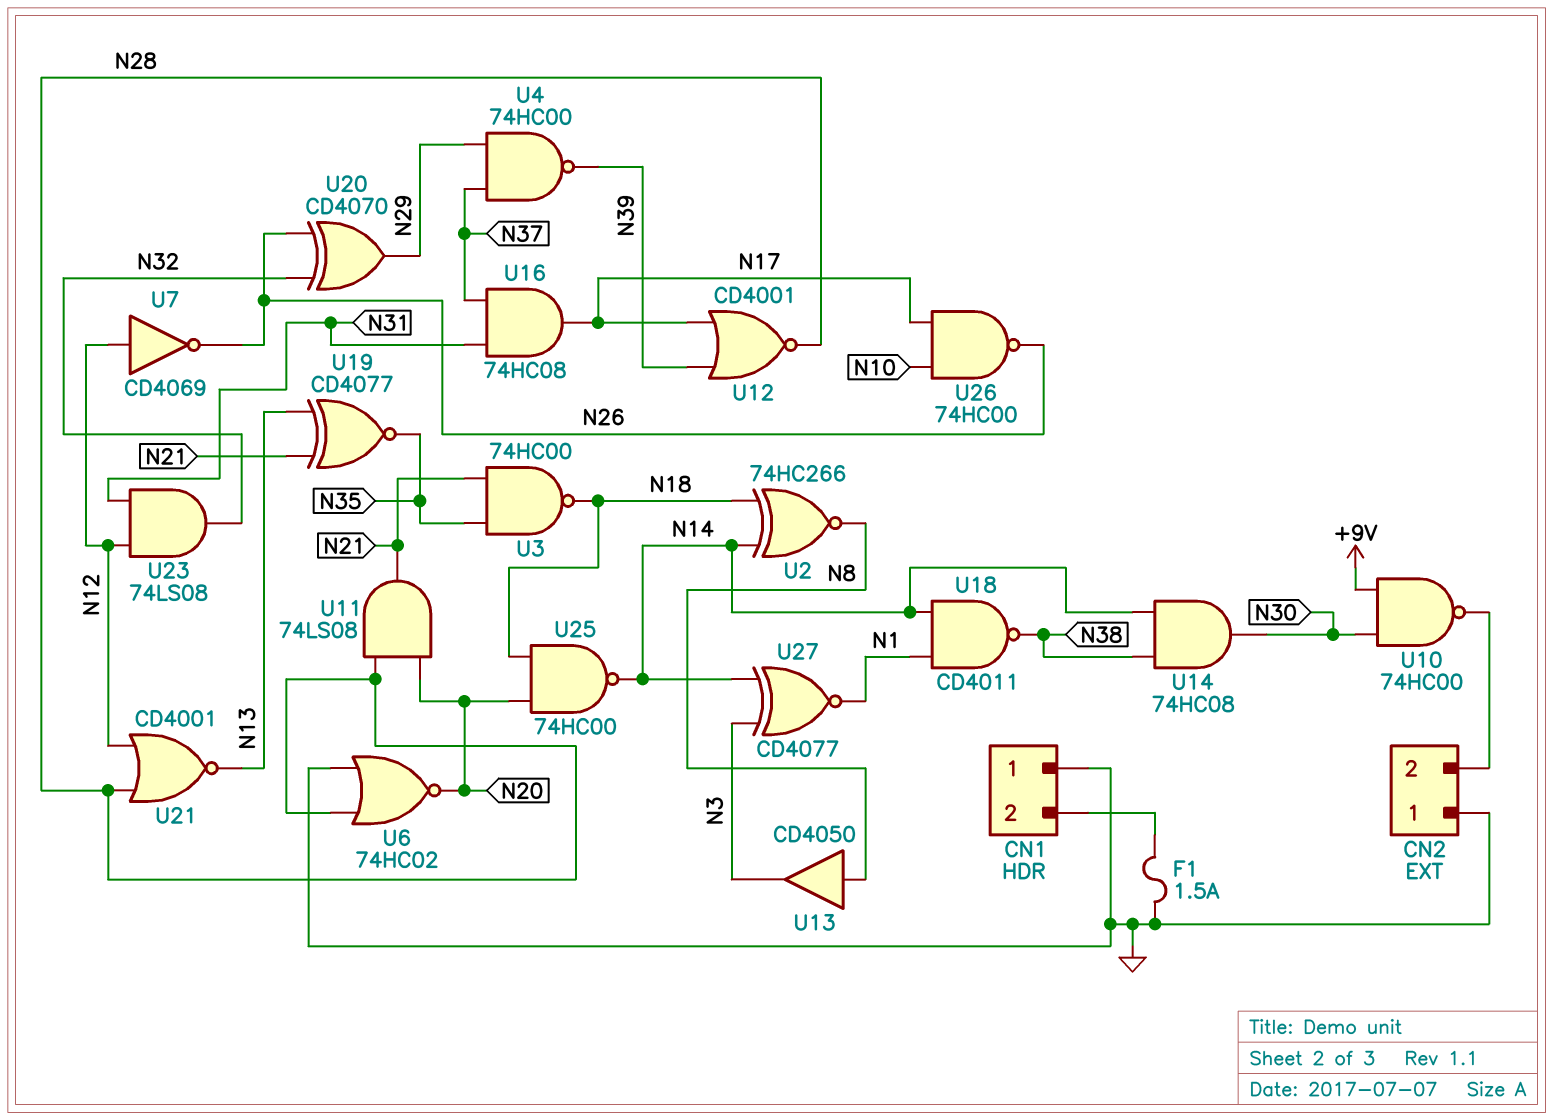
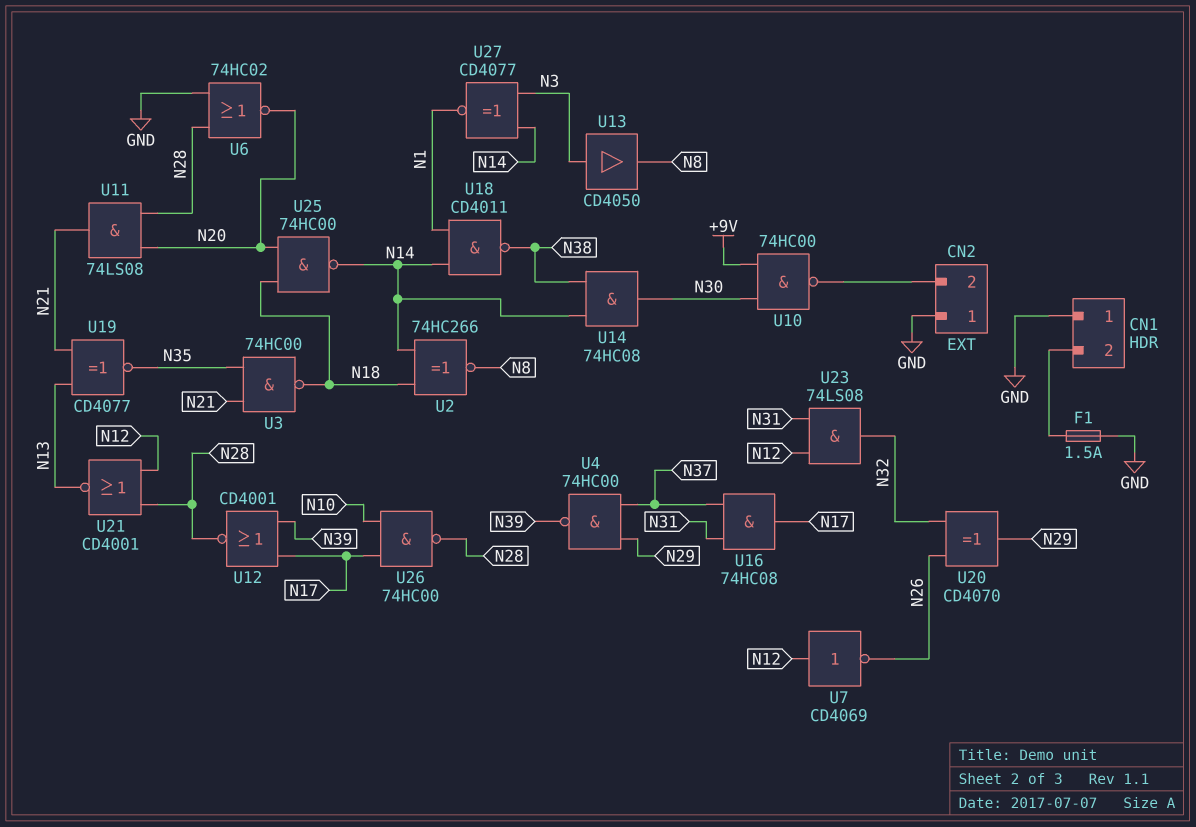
U13: buffer CD4050 (in N8, out N3) -> buffer CD4050 (in N3, out N8)
U26: NAND 74HC00 (in N10, in N17, out N26) -> NAND 74HC00 (in N10, in N17, out N28)

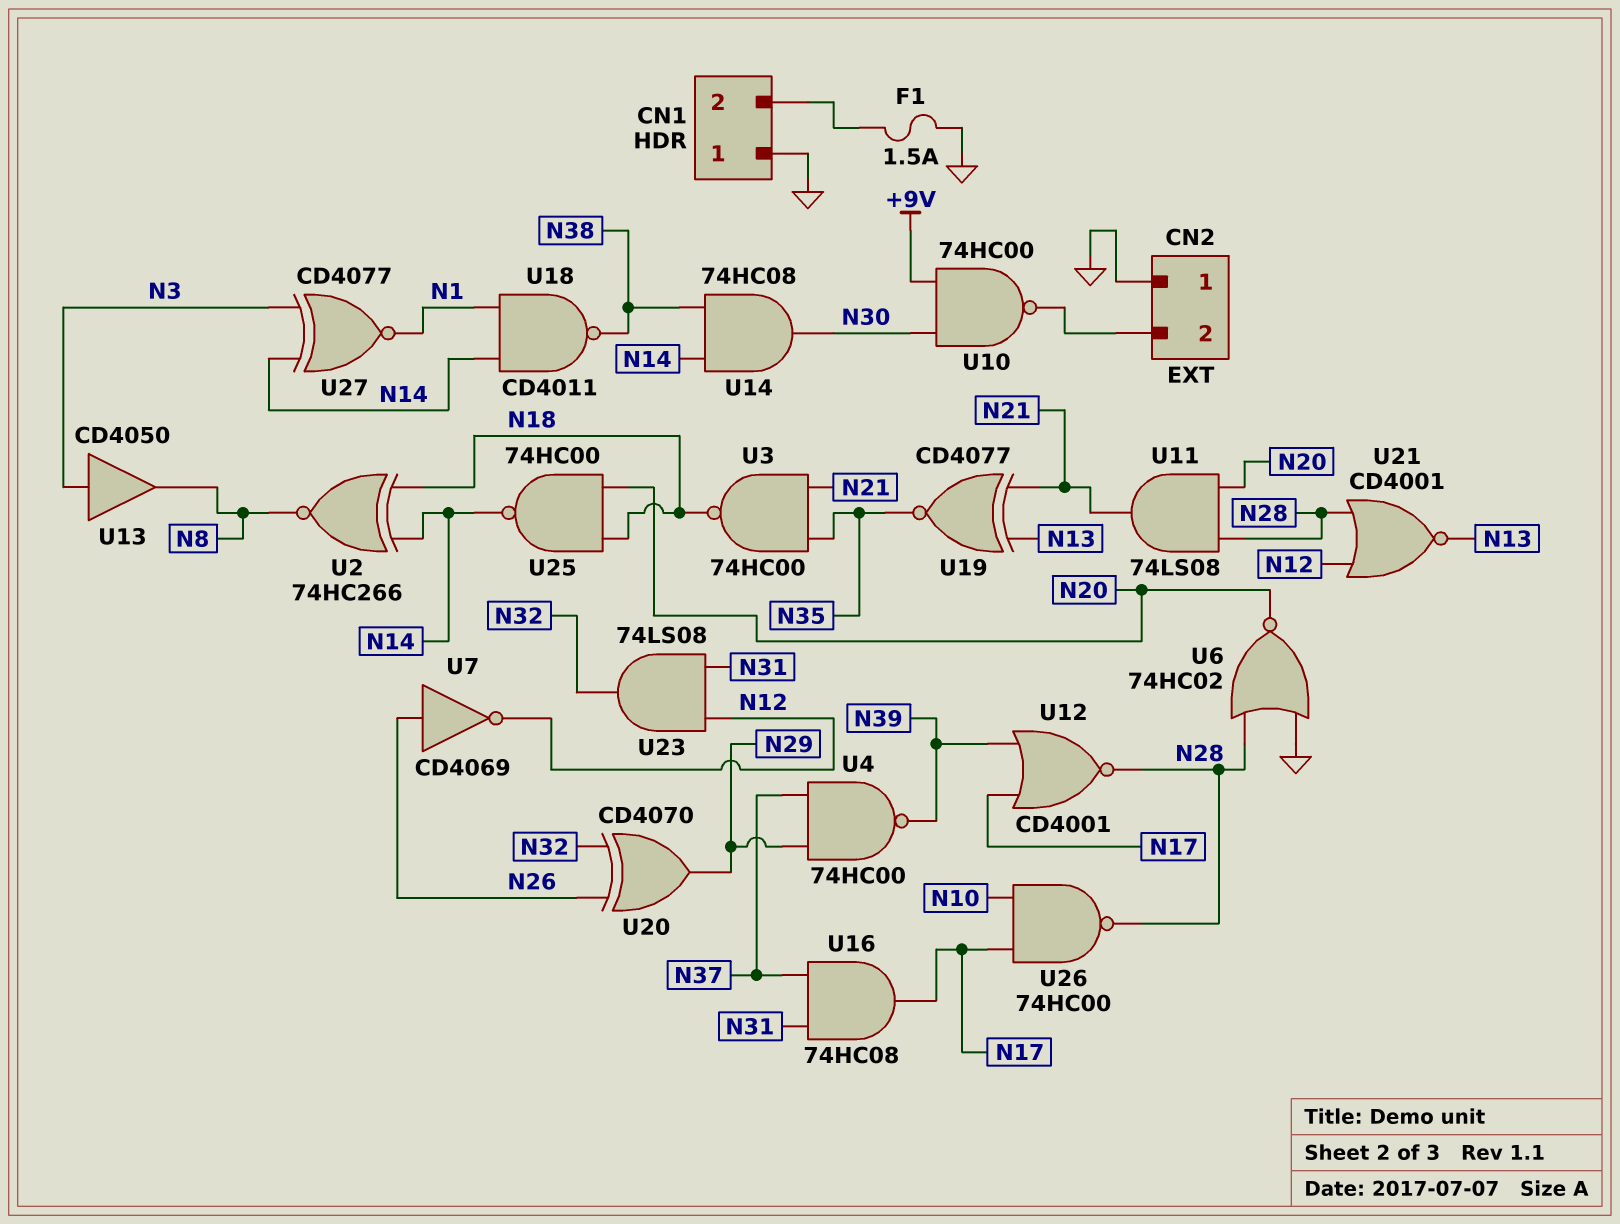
U7: NOT CD4069 (in N12, out N26) -> NOT CD4069 (in N26, out N12)

